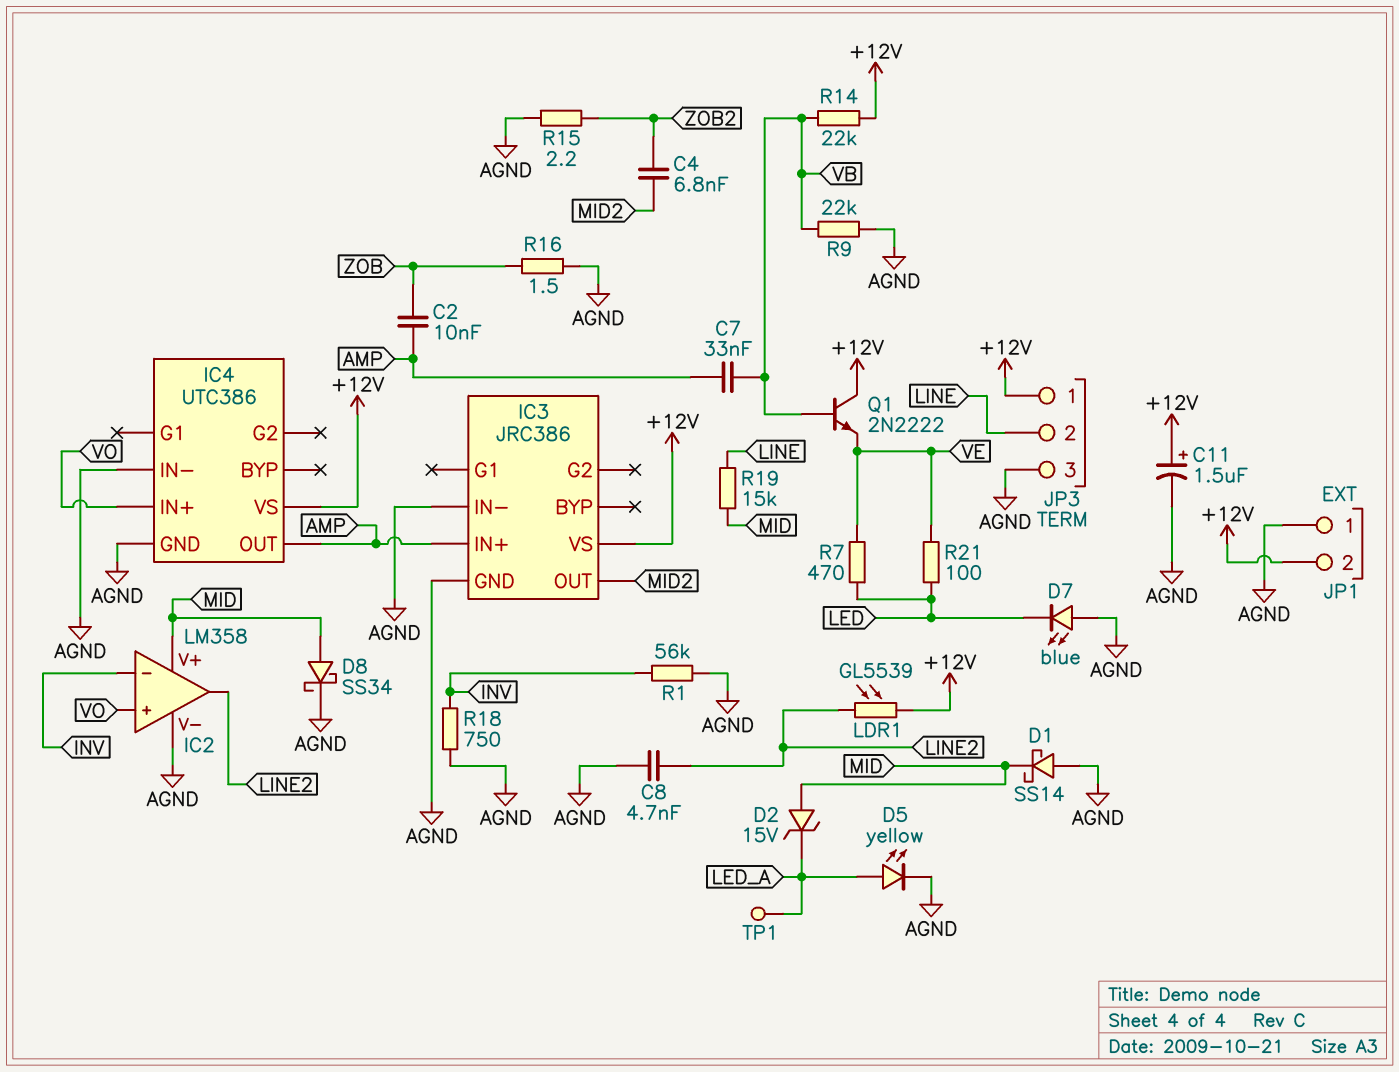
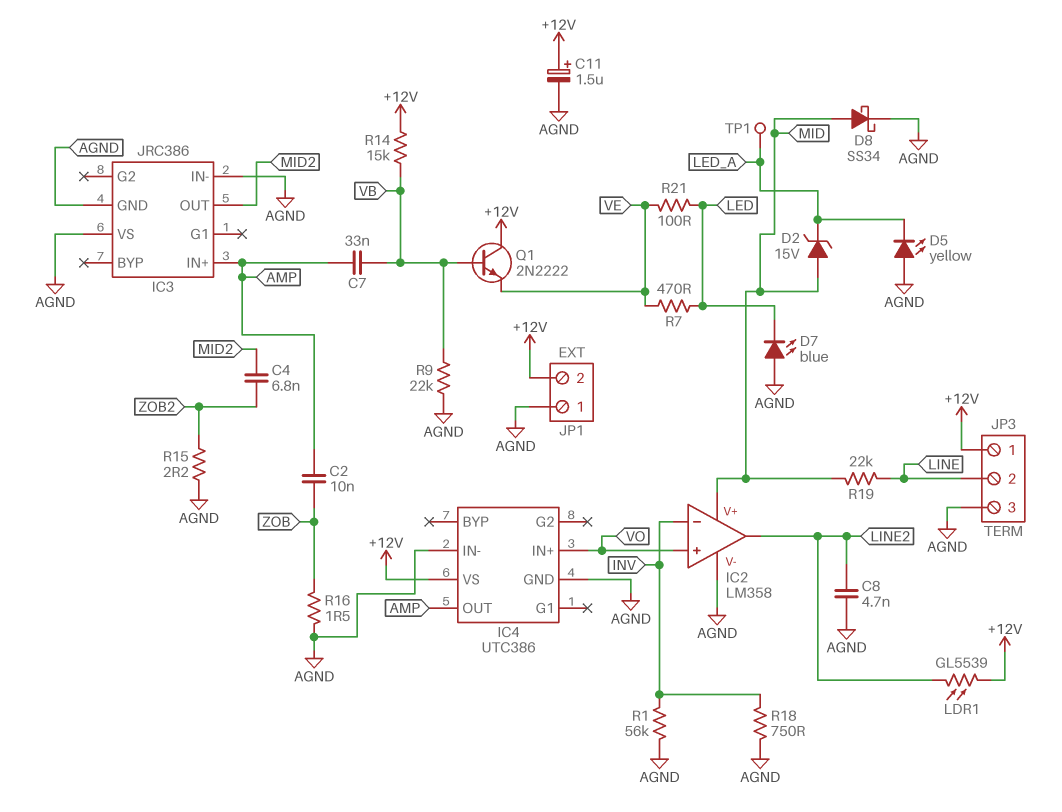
D1: schottky SS14 (A AGND, K MID) -> none
D5: LED yellow (A LED_A, K AGND) -> LED yellow (A AGND, K LED_A)
IC3 pin VS: +12V -> AGND
R14: 22k (+12V, VB) -> 15k (+12V, VB)
R19: 15k (LINE, MID) -> 22k (LINE, MID)

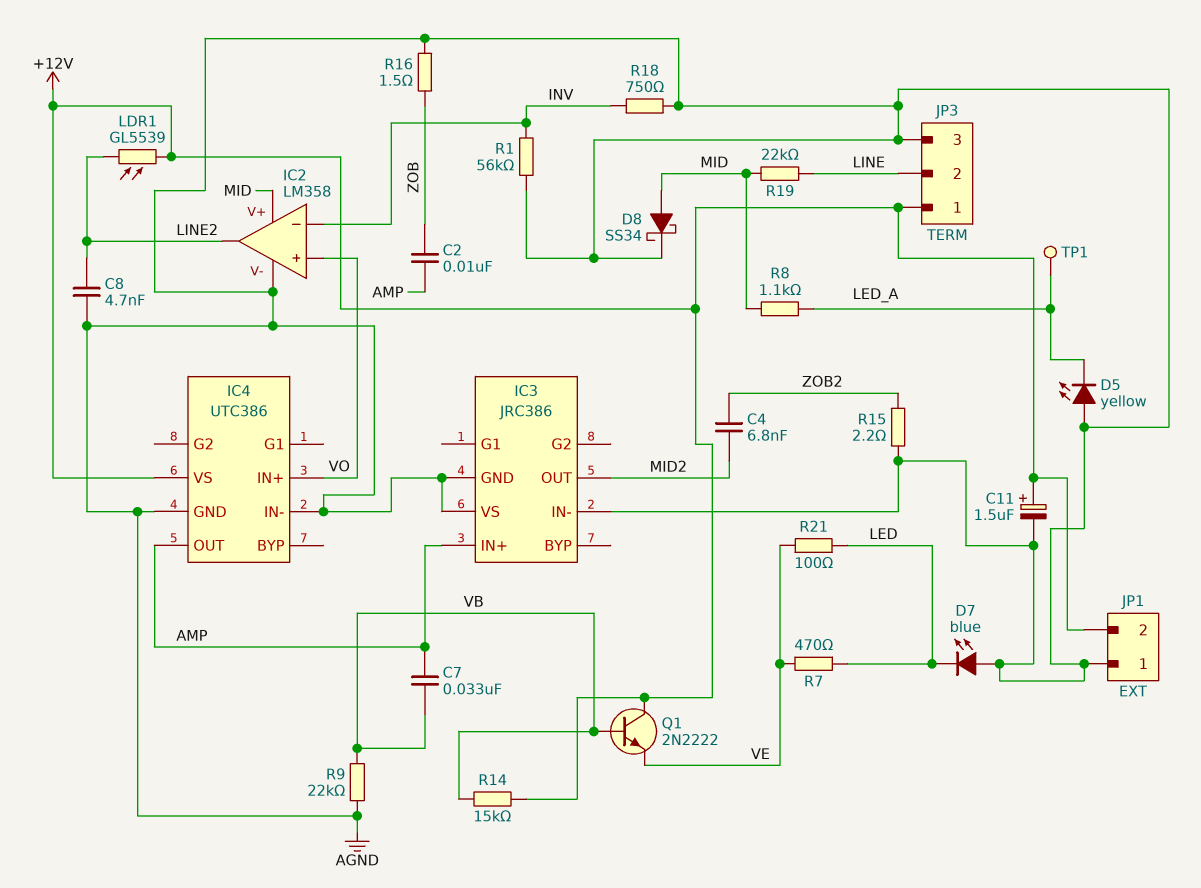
D2: zener 15V (A MID, K LED_A) -> none
R8: none -> 1.1k (LED_A, MID)

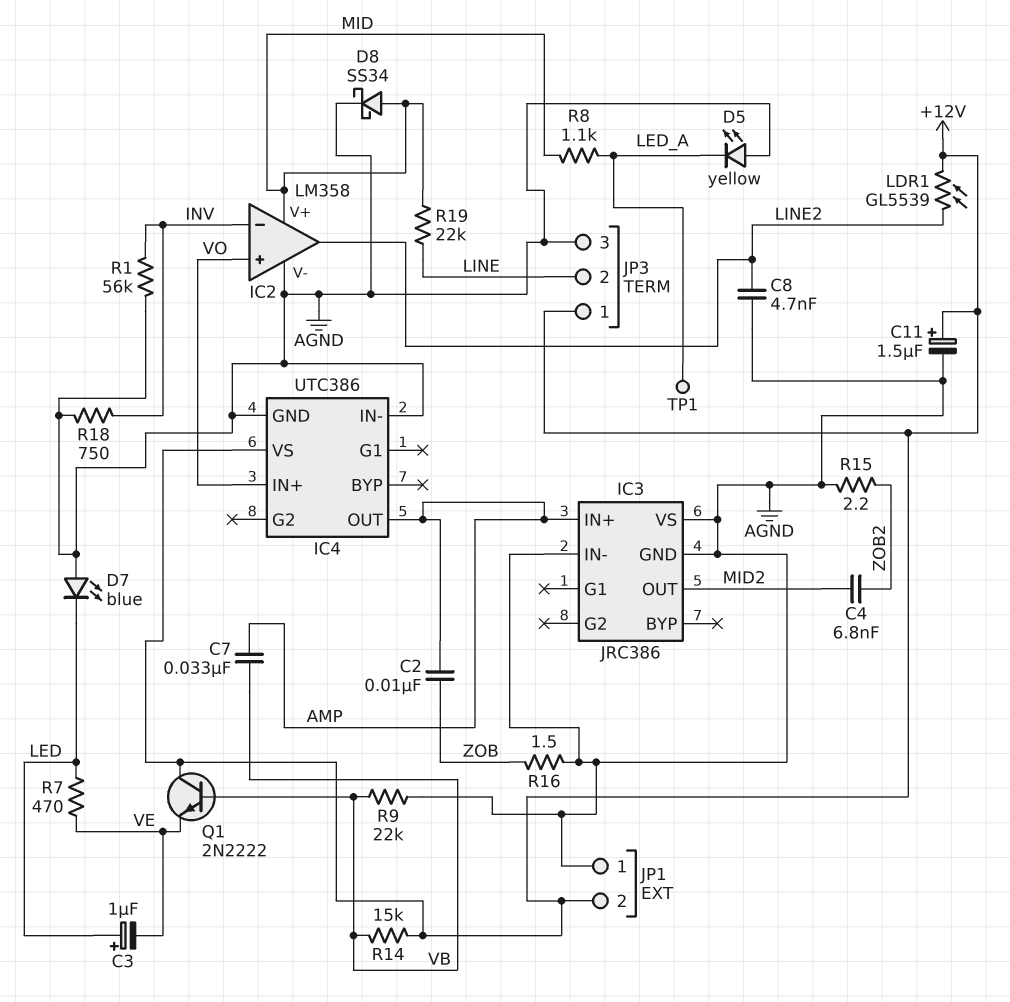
C3: none -> 1uF (plus LED, minus VE)
R21: 100 (LED, VE) -> none

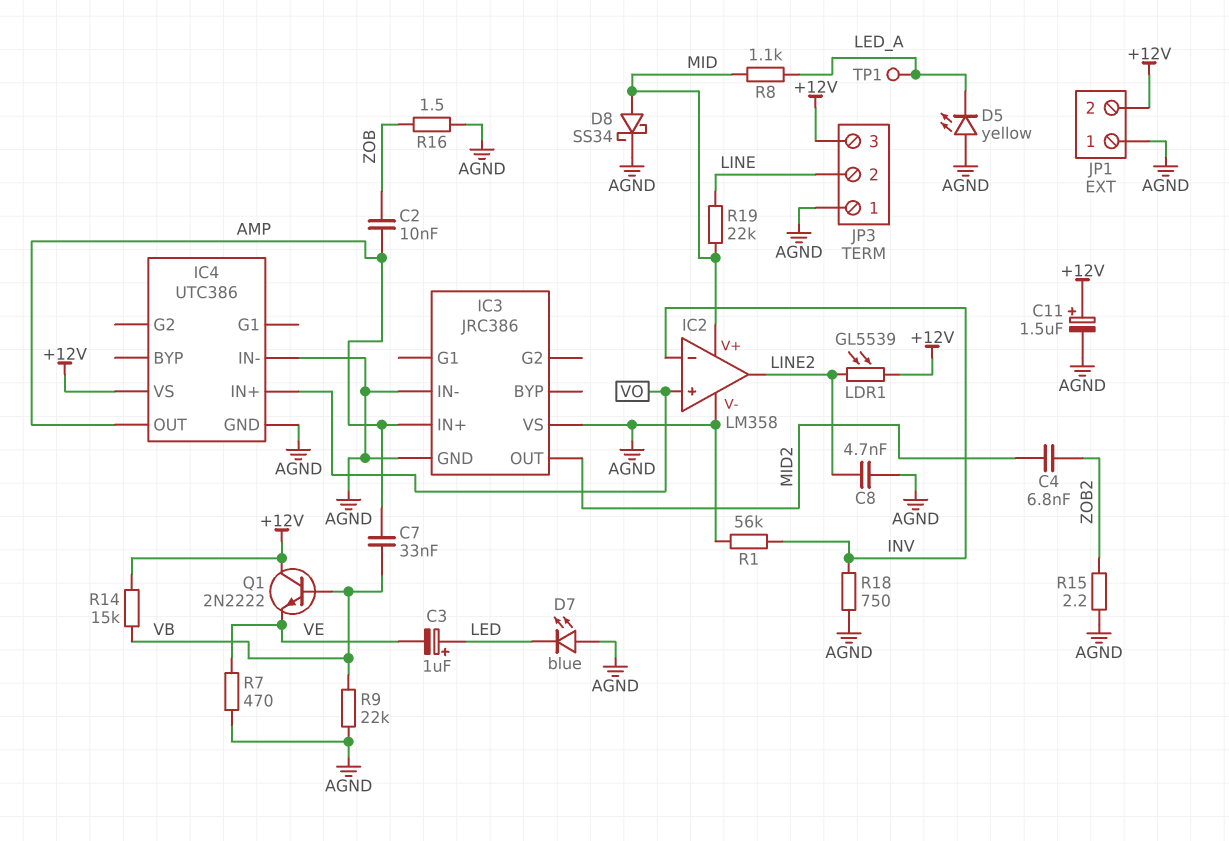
JP3 pin 1: +12V -> AGND
JP3 pin 3: AGND -> +12V
R7: 470 (LED, VE) -> 470 (AGND, VE)

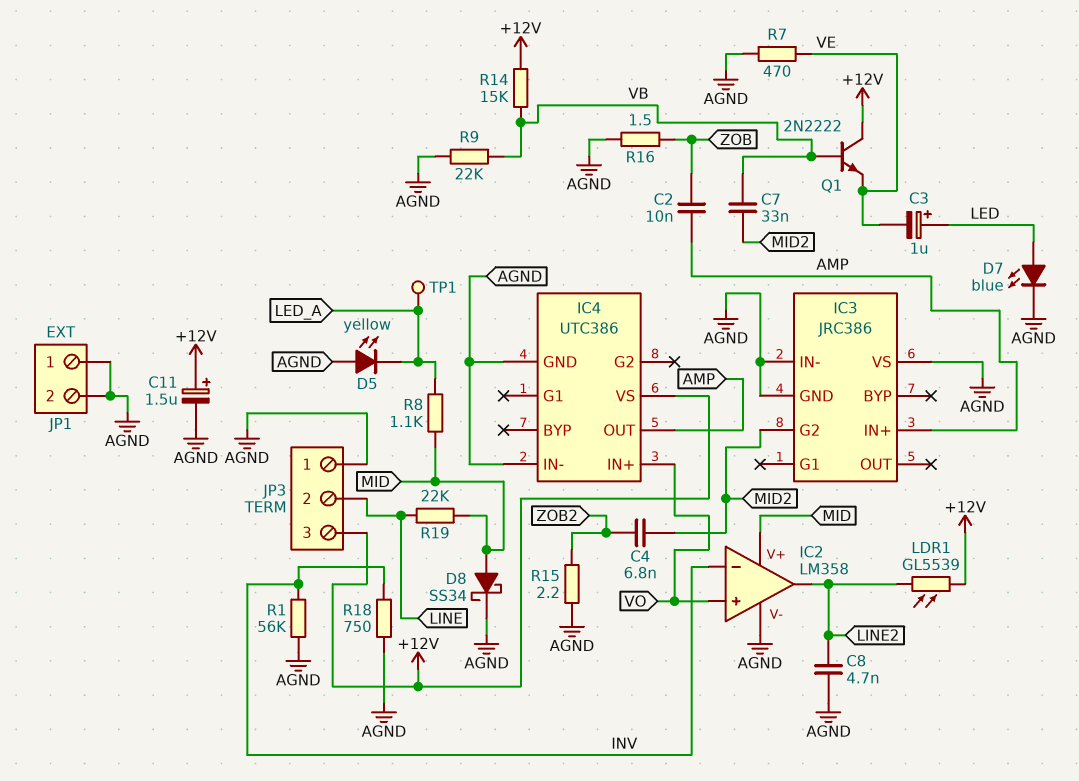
C7: 33nF (AMP, VB) -> 33nF (MID2, VB)
D7: LED blue (A AGND, K LED) -> LED blue (A LED, K AGND)
IC3 pin G2: none -> MID2
IC3 pin OUT: MID2 -> none
JP1 pin 2: +12V -> AGND

